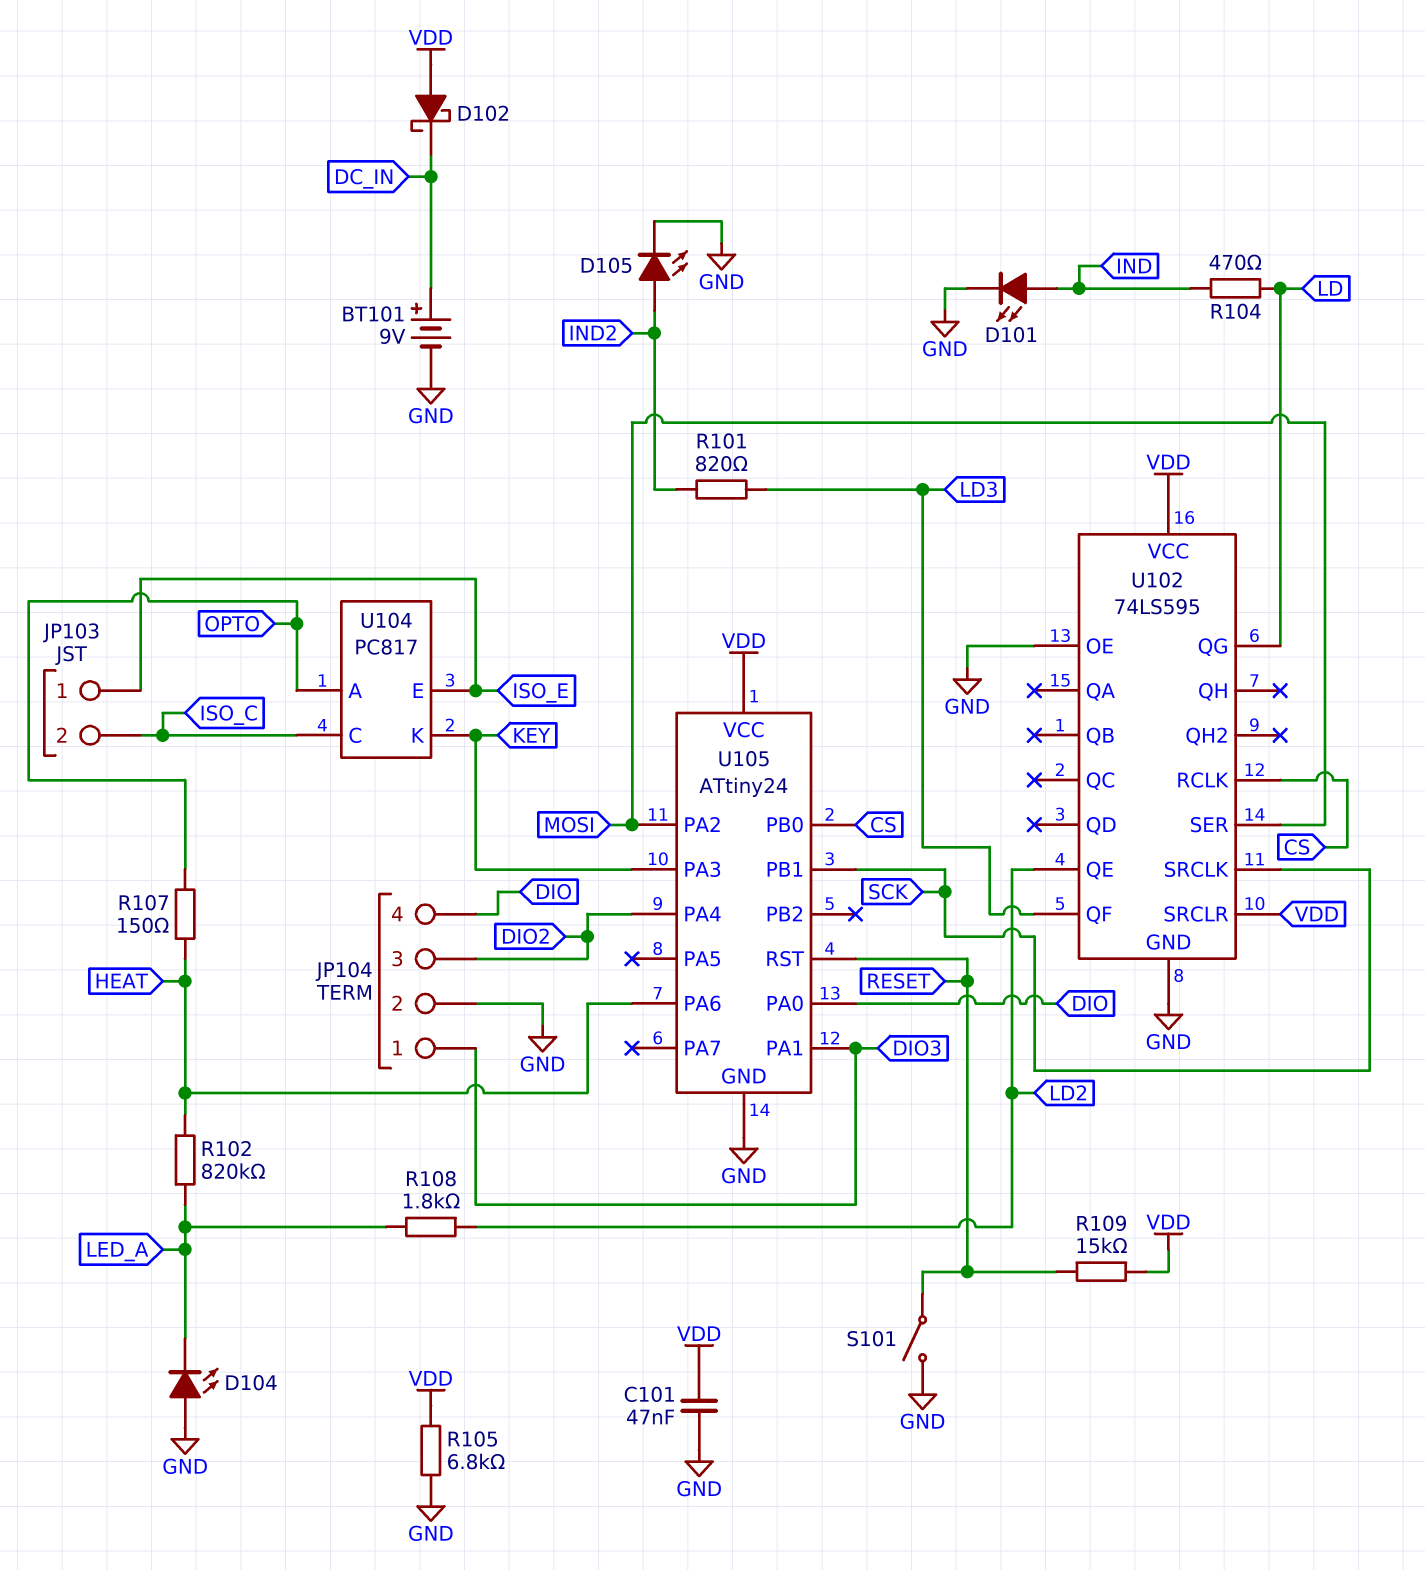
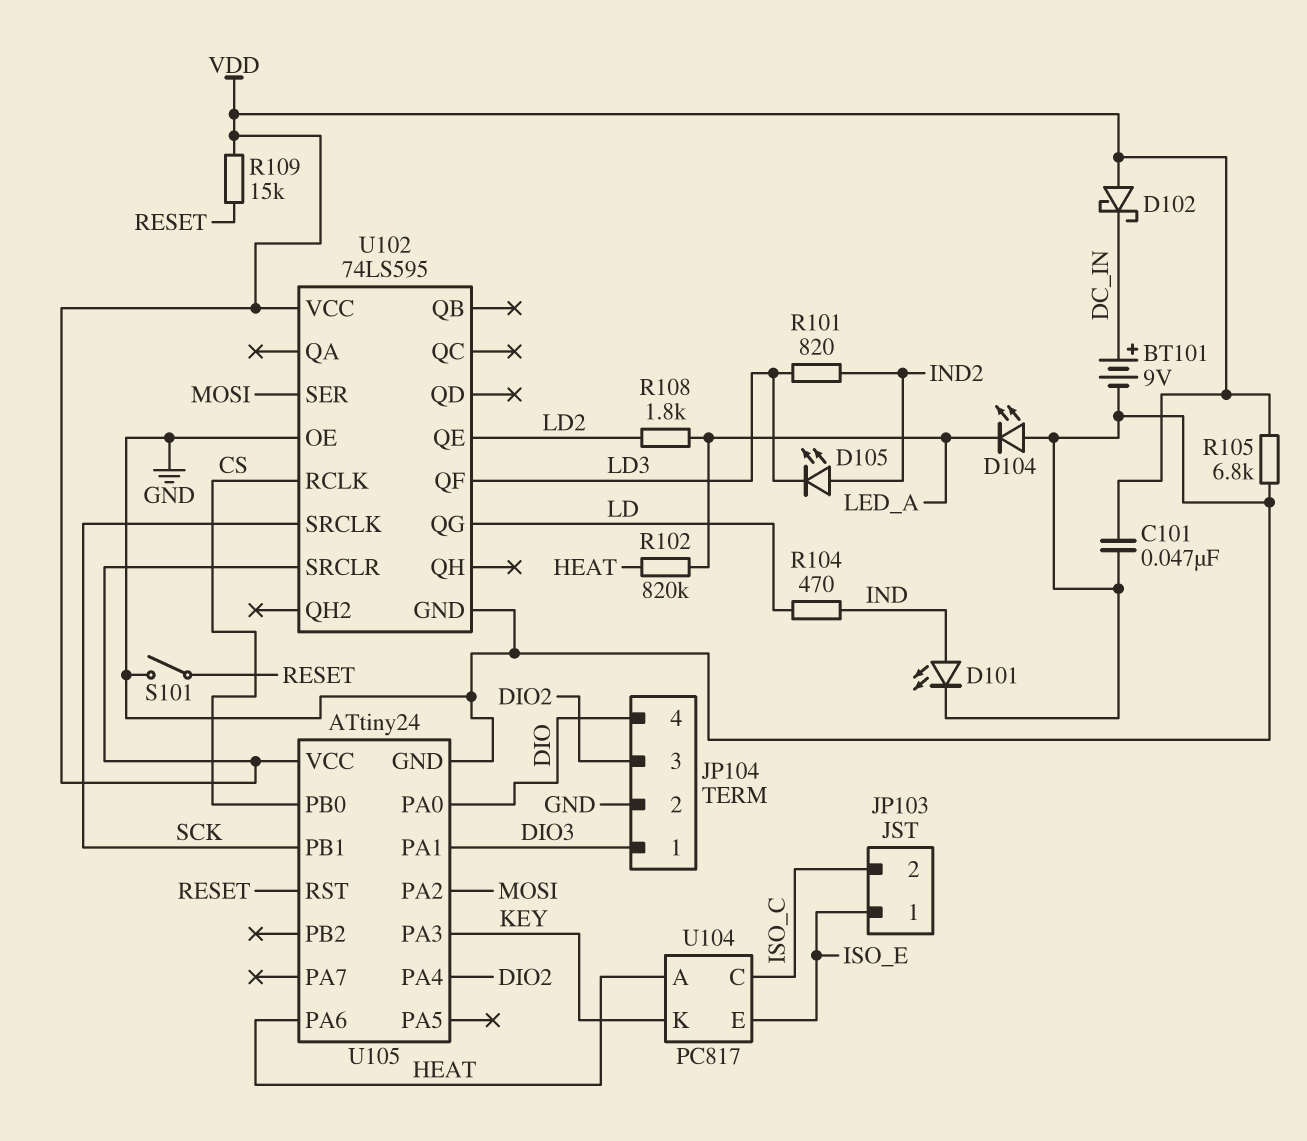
D105: LED (A IND2, K GND) -> LED (A IND2, K LD3)
R107: 150 (HEAT, OPTO) -> none
U104 pin A: OPTO -> HEAT

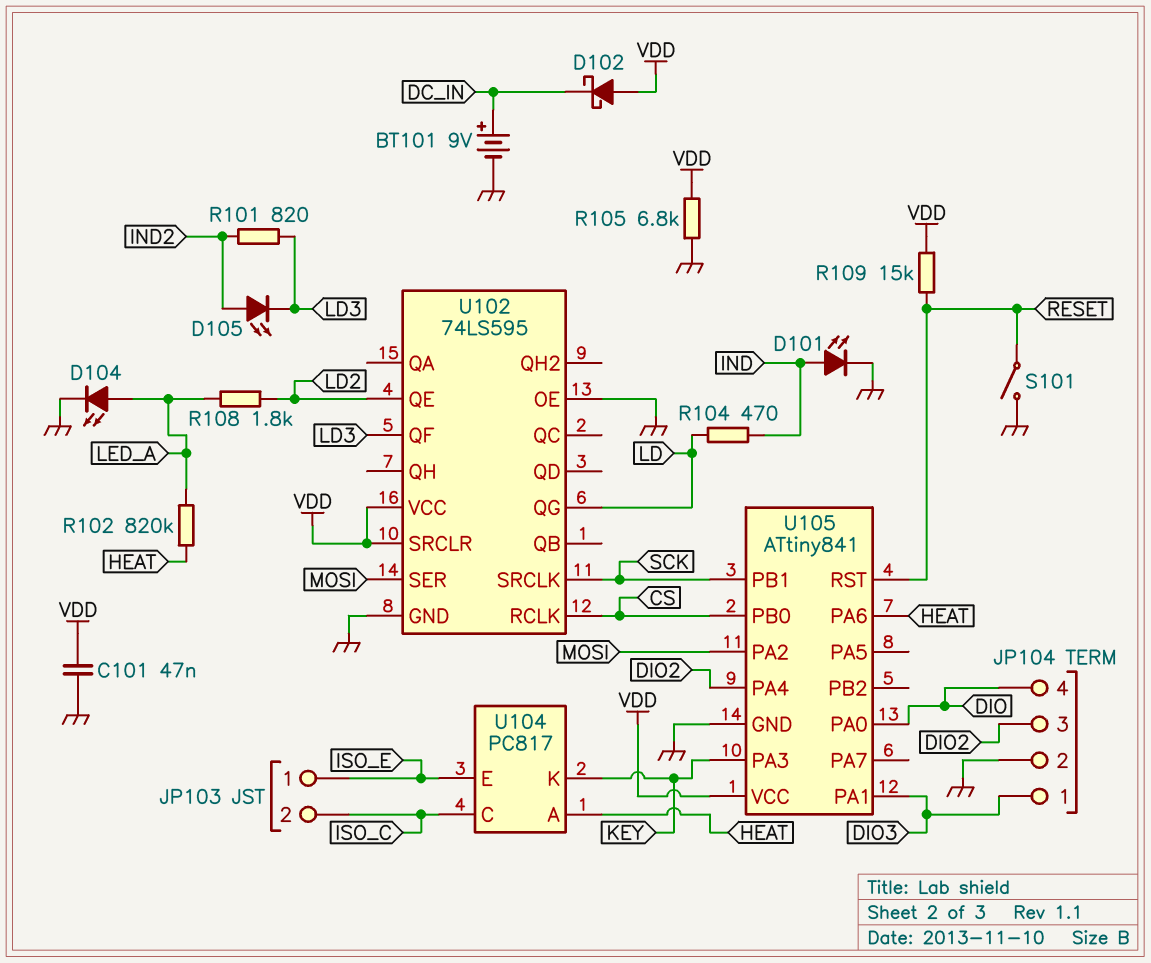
D104: LED (A GND, K LED_A) -> LED (A LED_A, K GND)
U105: ATtiny24 -> ATtiny841

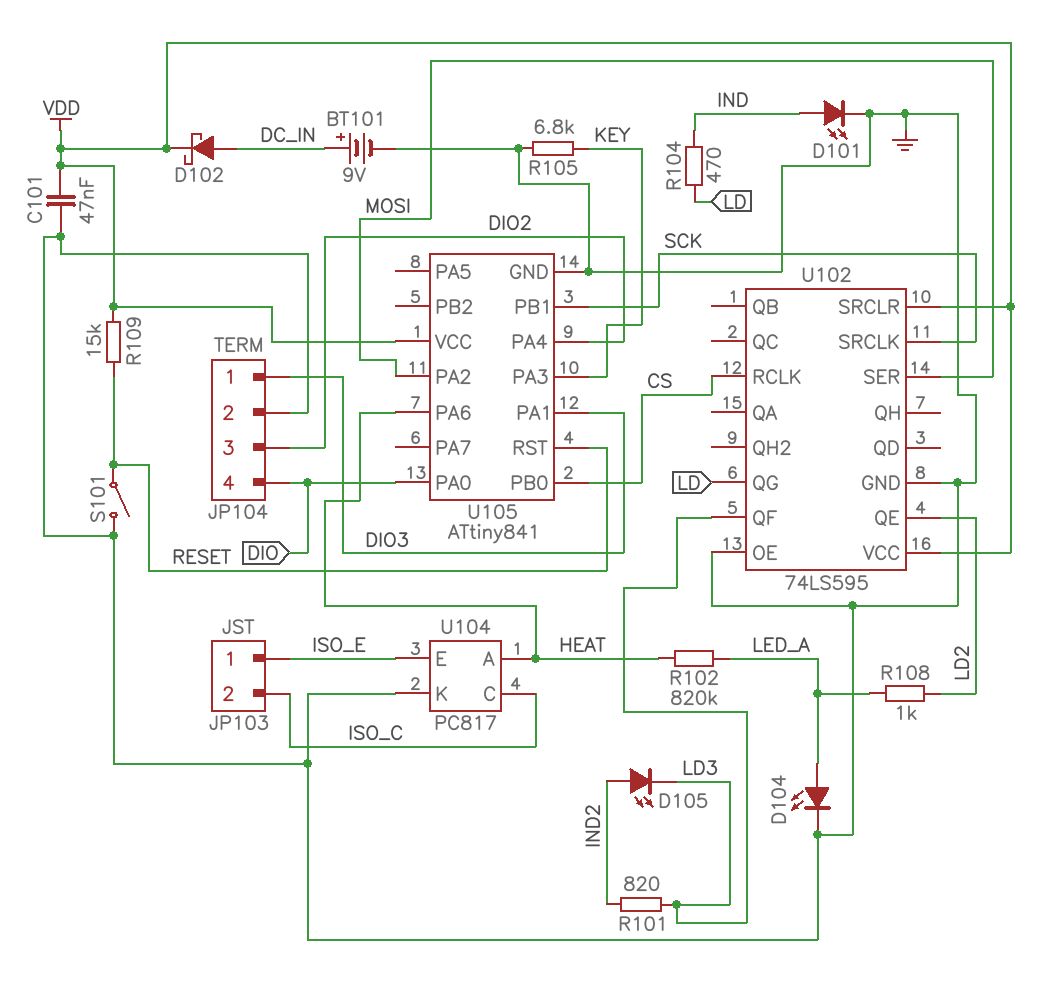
D102: schottky (A VDD, K DC_IN) -> schottky (A DC_IN, K VDD)
R105: 6.8k (GND, VDD) -> 6.8k (GND, KEY)
R108: 1.8k (LD2, LED_A) -> 1k (LD2, LED_A)
U104 pin K: KEY -> GND

